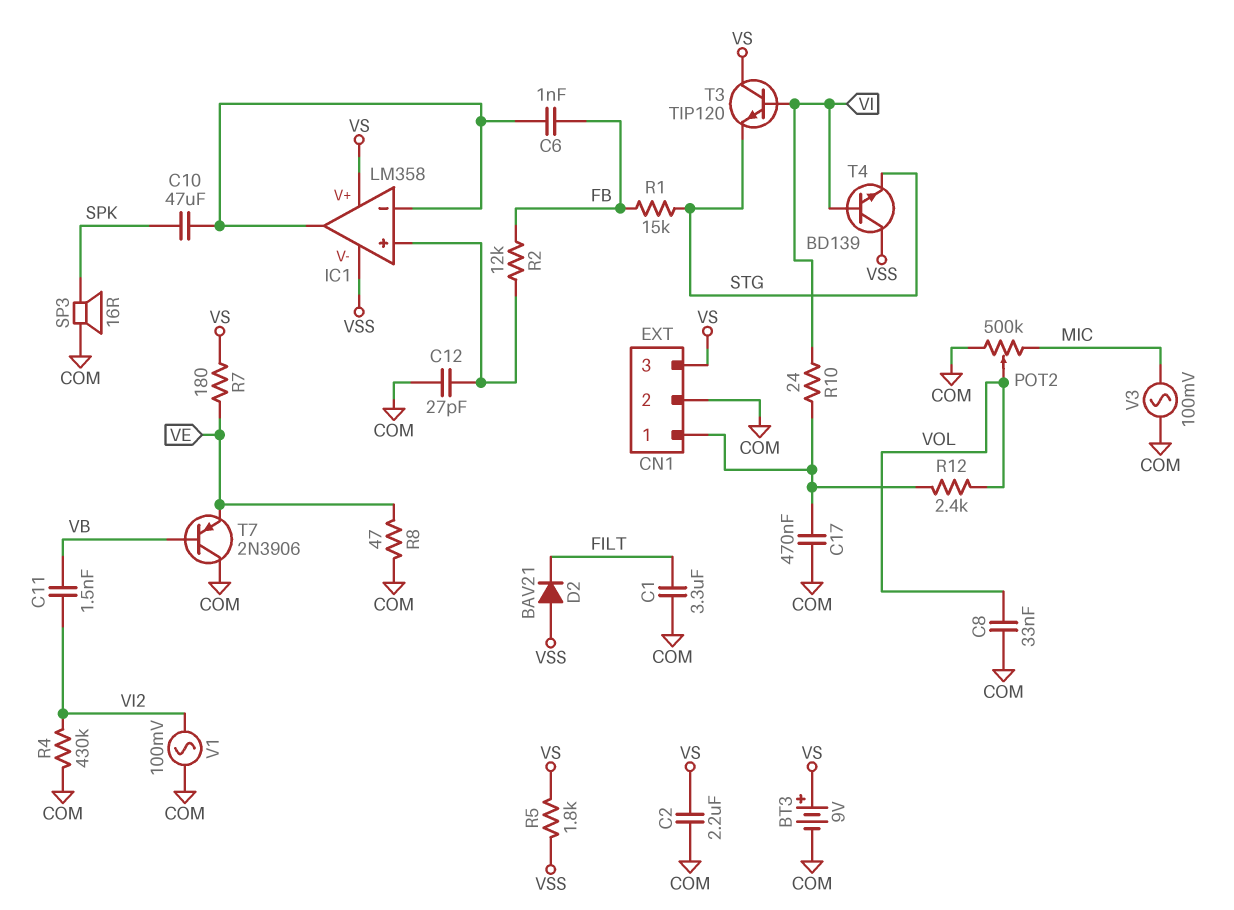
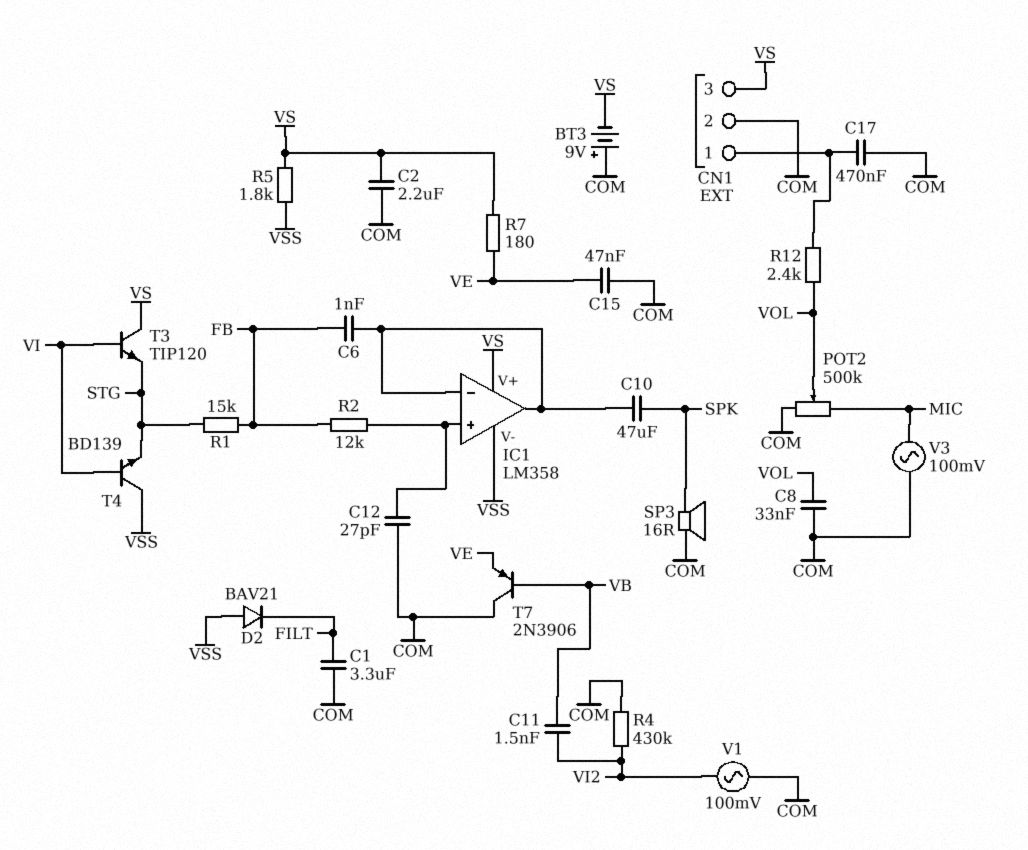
BT3: 9V (plus VS, minus COM) -> 9V (plus COM, minus VS)
C15: none -> 47nF (COM, VE)
R8: 47 (COM, VE) -> none
R10: 24 (CN1/1, VI) -> none

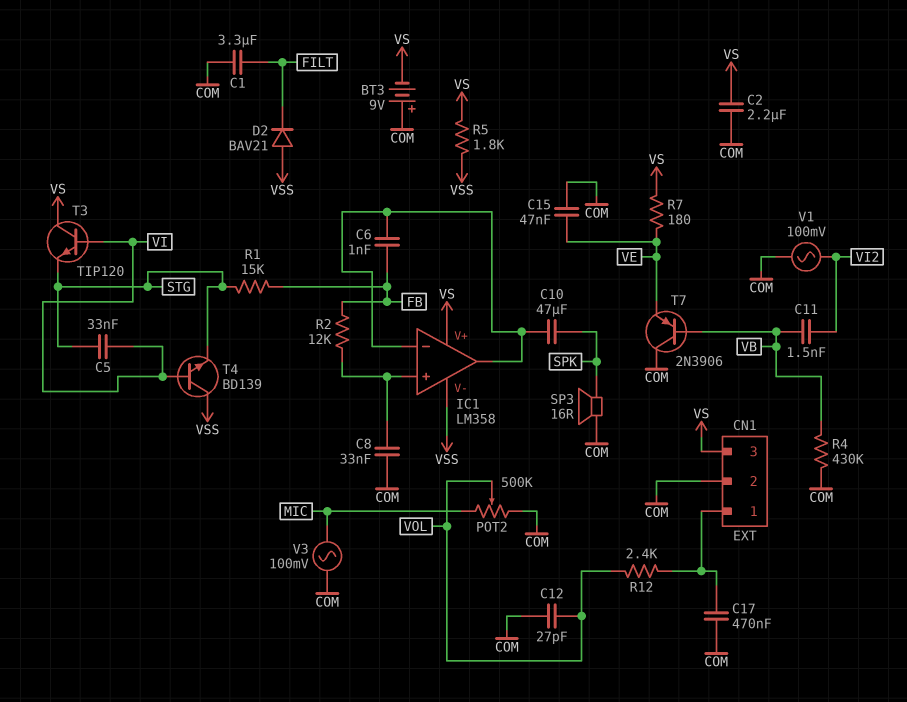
C5: none -> 33nF (STG, VI)
C8: 33nF (COM, VOL) -> 33nF (COM, IC1/in+)
C12: 27pF (COM, IC1/in+) -> 27pF (COM, VOL)
R4: 430k (COM, VI2) -> 430k (COM, VB)

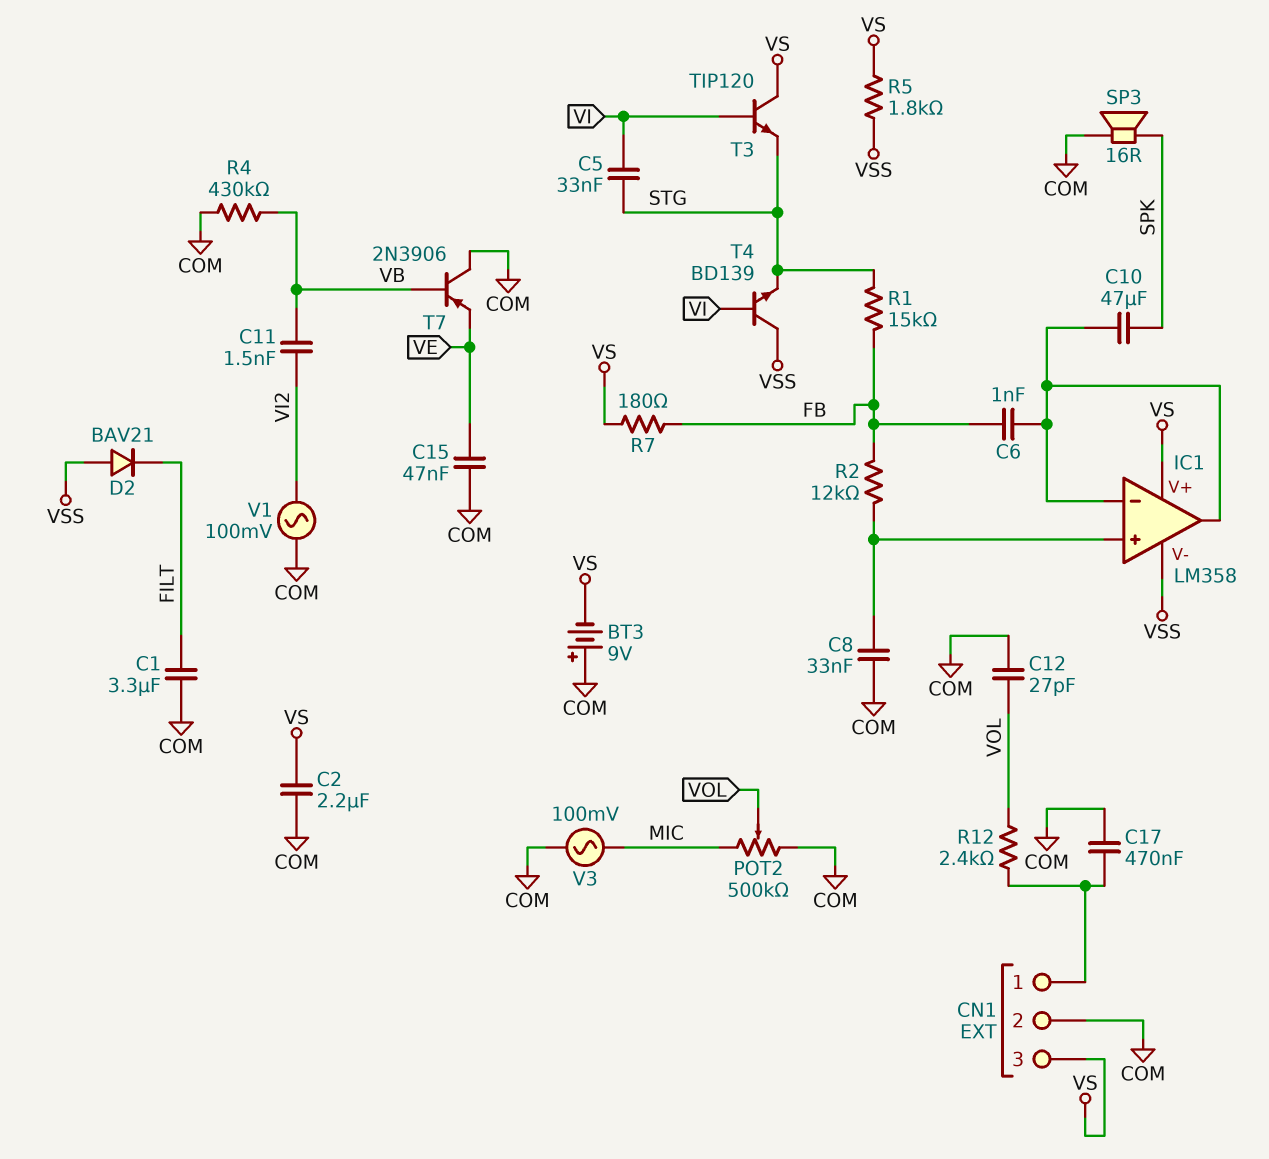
R7: 180 (VE, VS) -> 180 (FB, VS)

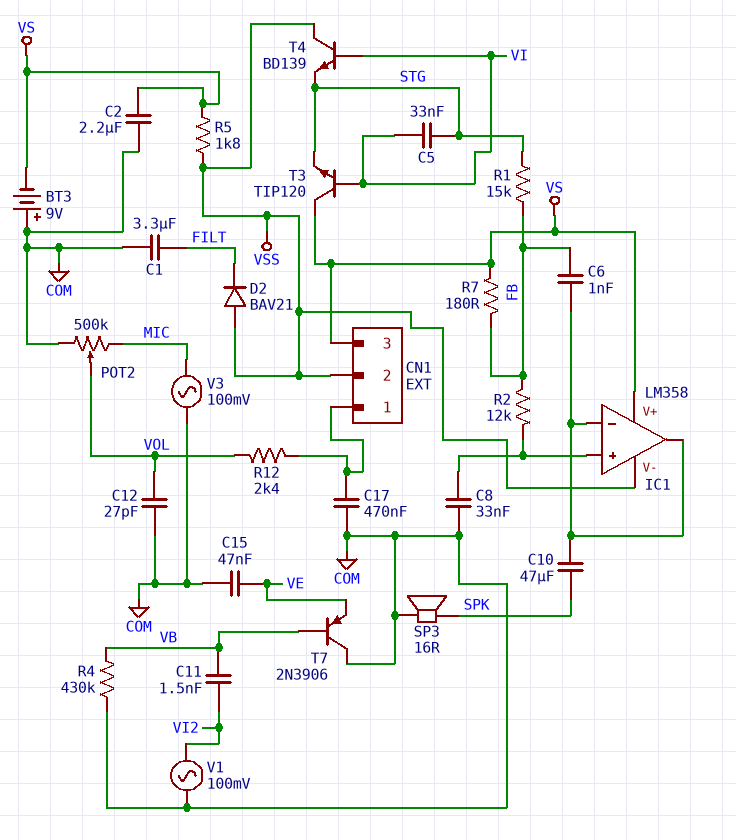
CN1 pin 2: COM -> VSS

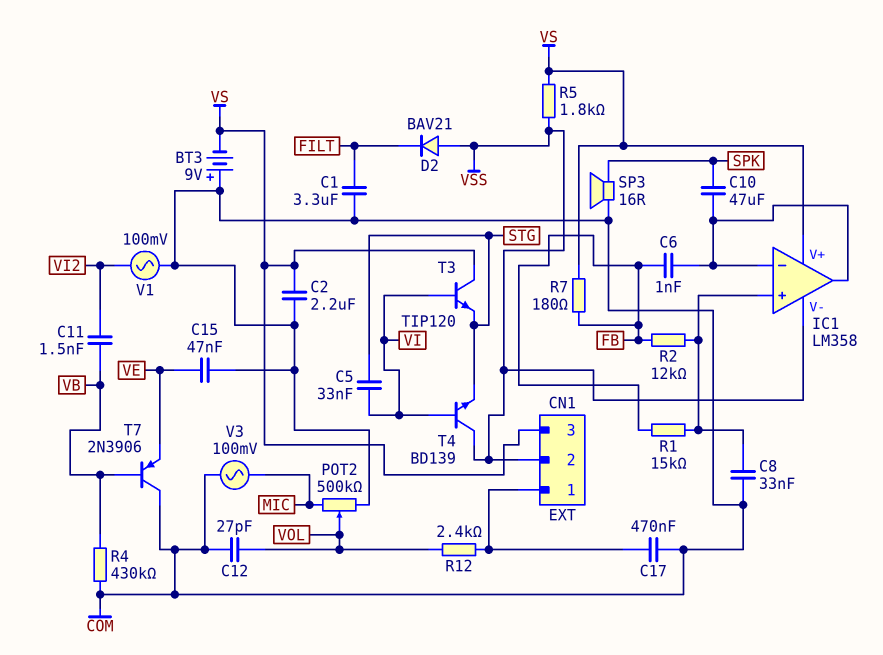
R1: 15k (FB, STG) -> 15k (FB, IC1/in+)

